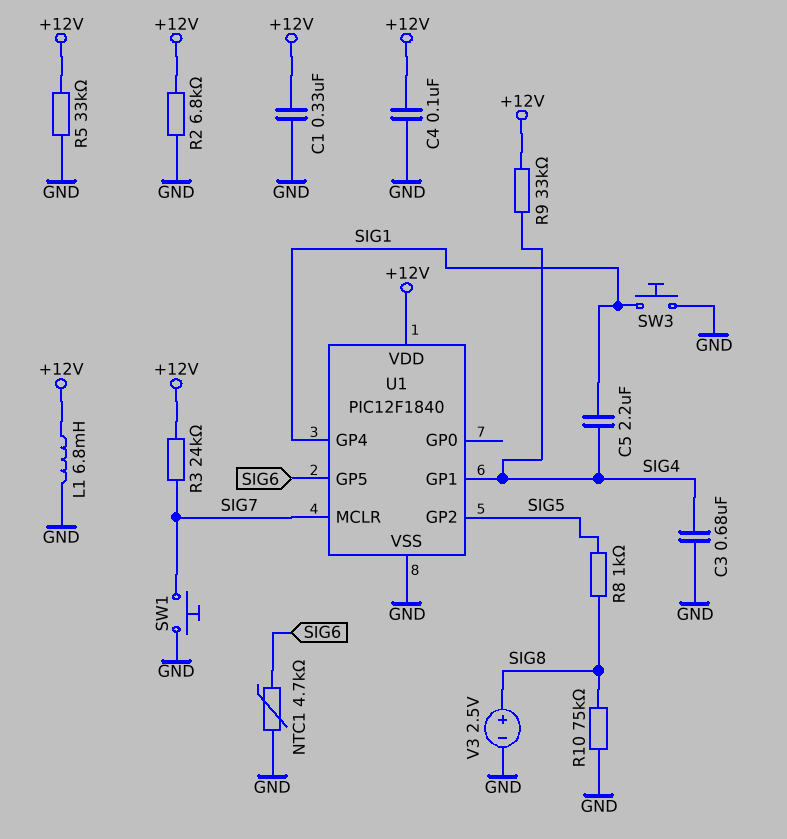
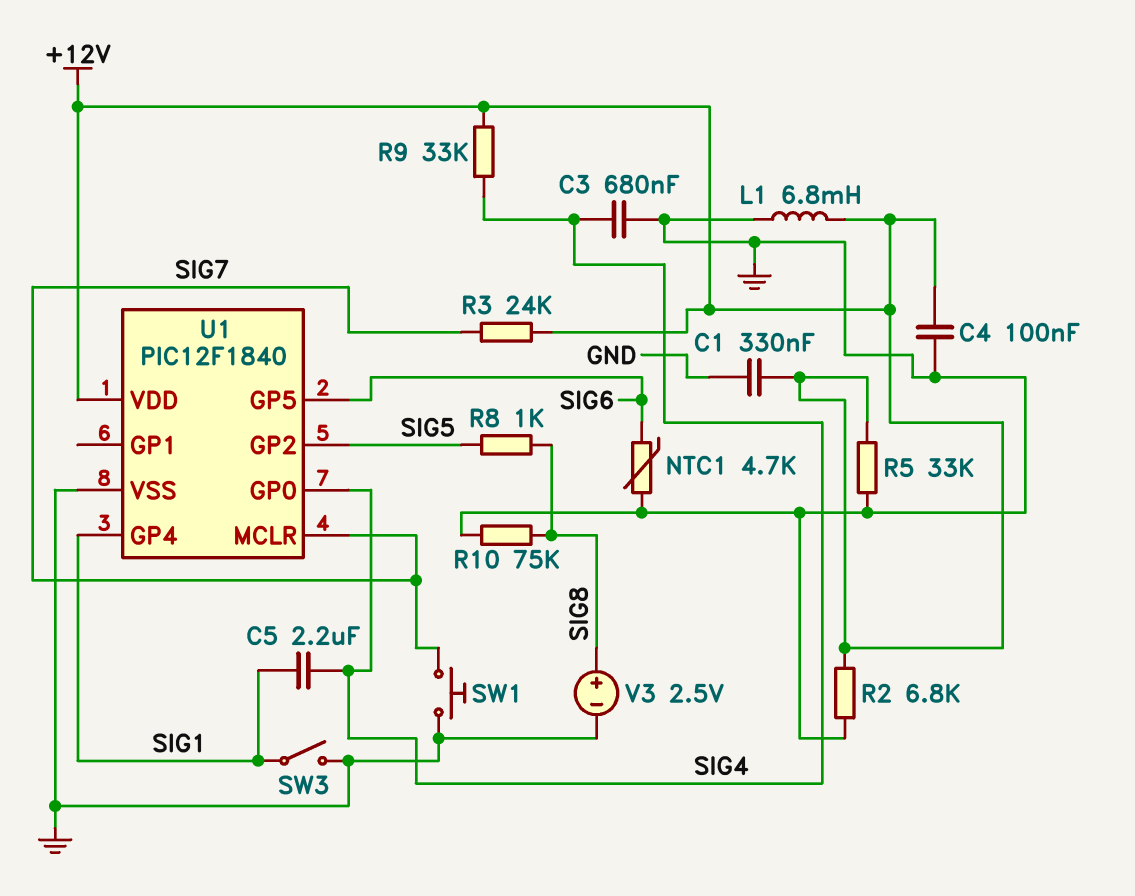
SW3: button (GND, SIG1) -> switch (GND, SIG1)
U1 pin GP0: none -> SIG4
U1 pin GP1: SIG4 -> none

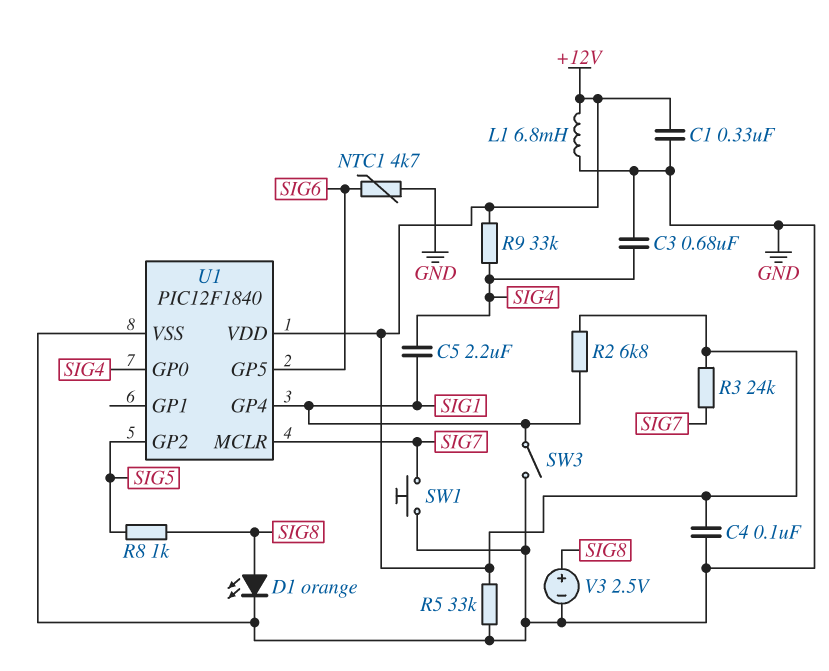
D1: none -> LED orange (A SIG8, K GND)
R2: 6.8k (+12V, GND) -> 6.8k (+12V, SIG1)
R10: 75k (GND, SIG8) -> none

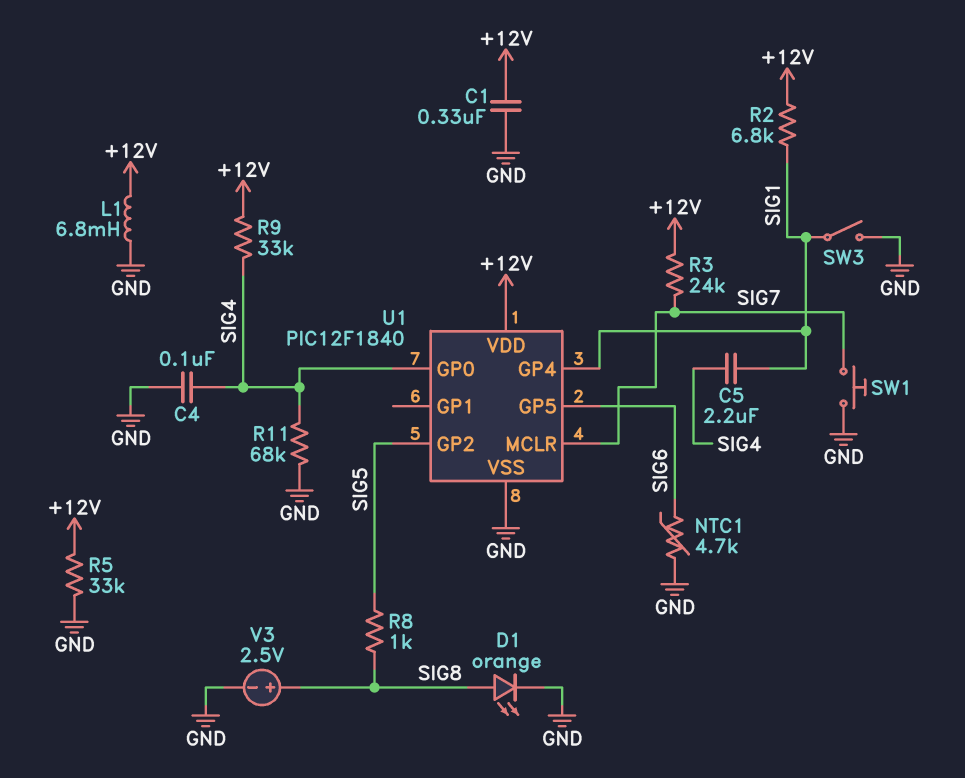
C3: 680nF (GND, SIG4) -> none
C4: 100nF (+12V, GND) -> 100nF (GND, SIG4)
R11: none -> 68k (GND, SIG4)

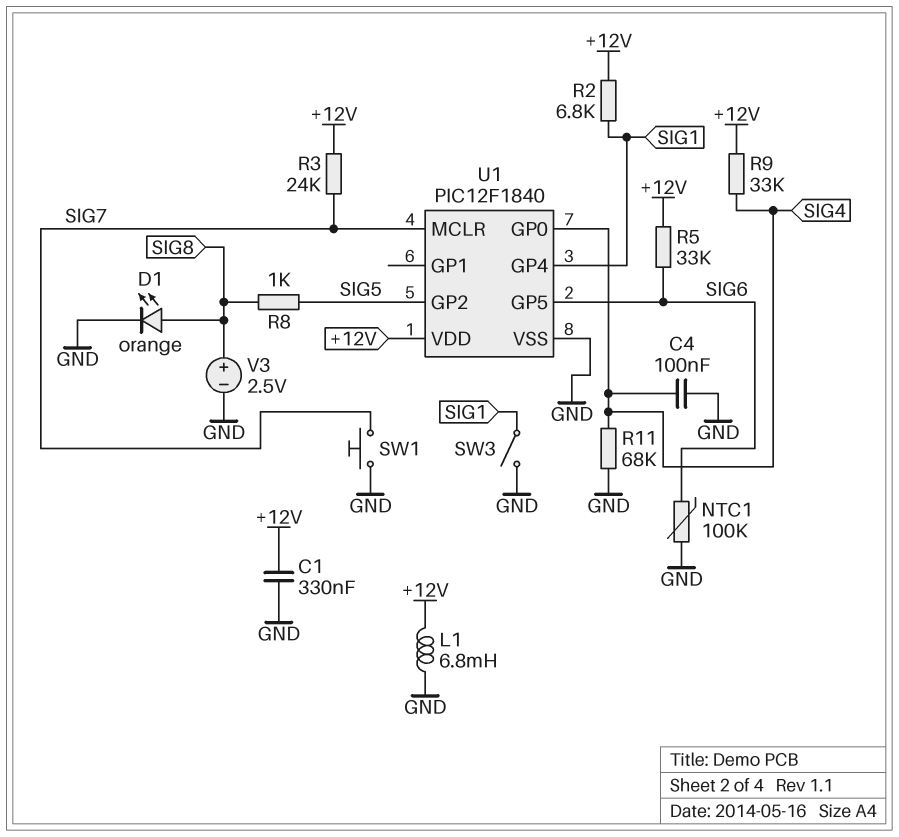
C5: 2.2uF (SIG1, SIG4) -> none
NTC1: 4.7k (GND, SIG6) -> 100k (GND, SIG6)
R5: 33k (+12V, GND) -> 33k (+12V, SIG6)

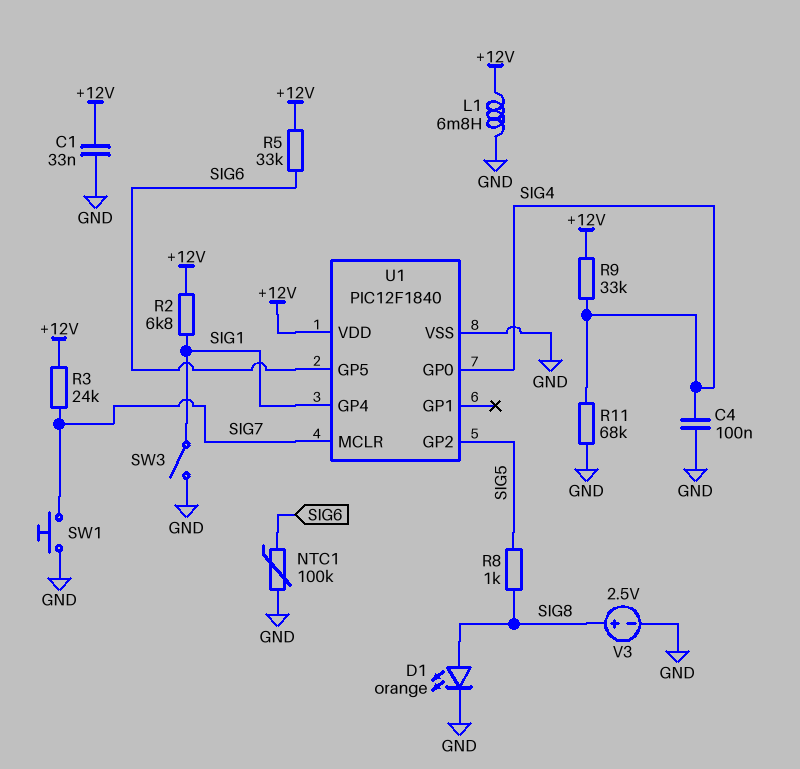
C1: 330nF (+12V, GND) -> 33nF (+12V, GND)

